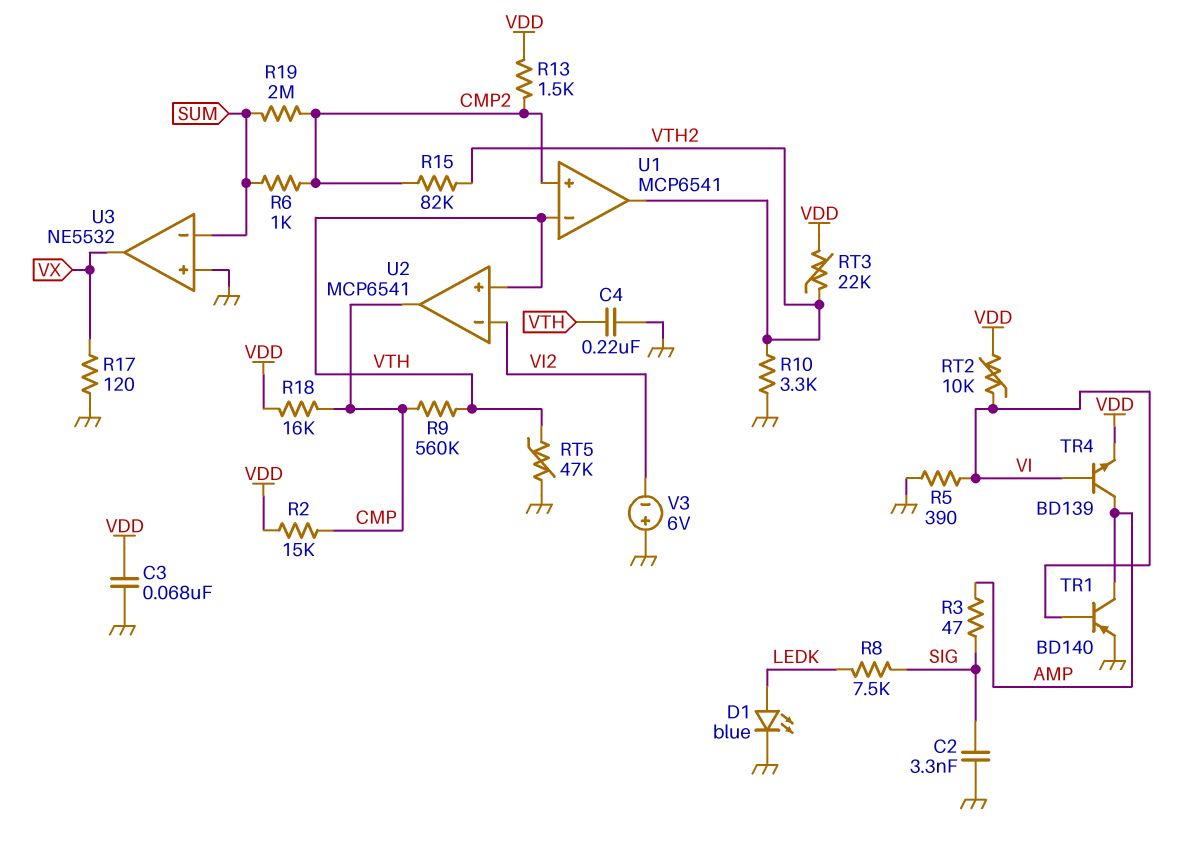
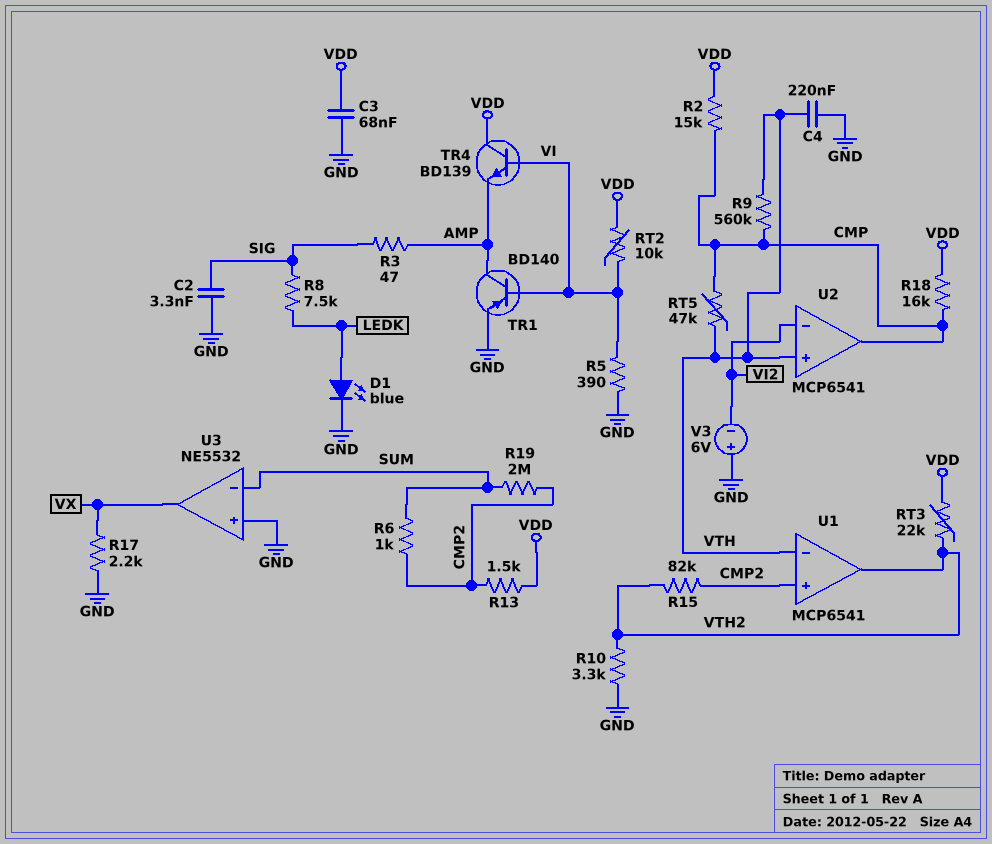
R17: 120 (GND, VX) -> 2.2k (GND, VX)
RT5: 47k (GND, VTH) -> 47k (CMP, VTH)
TR4: NPN BD139 (B VI, C AMP, E VDD) -> NPN BD139 (B VI, C VDD, E AMP)

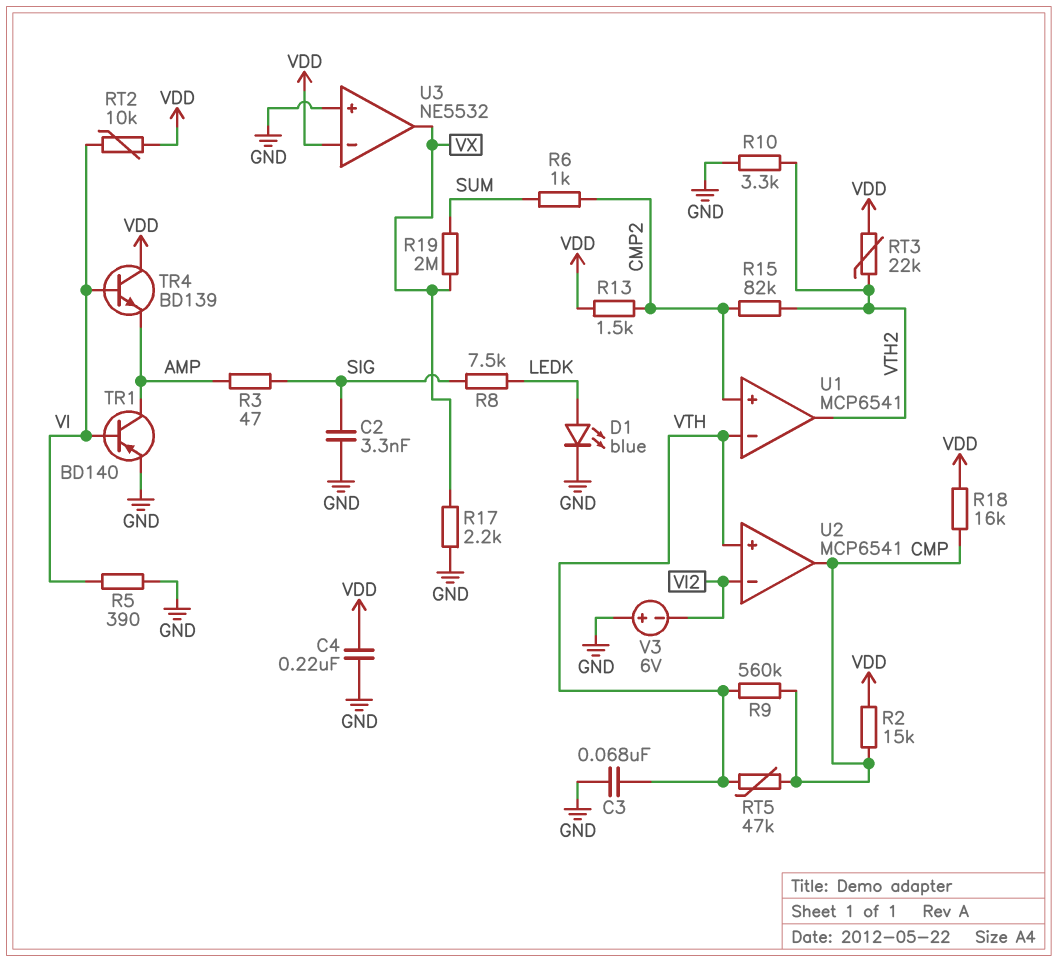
C3: 68nF (GND, VDD) -> 68nF (GND, VTH)
C4: 220nF (GND, VTH) -> 220nF (GND, VDD)
R19: 2M (CMP2, SUM) -> 2M (SUM, VX)
U3 pin in-: SUM -> VDD

